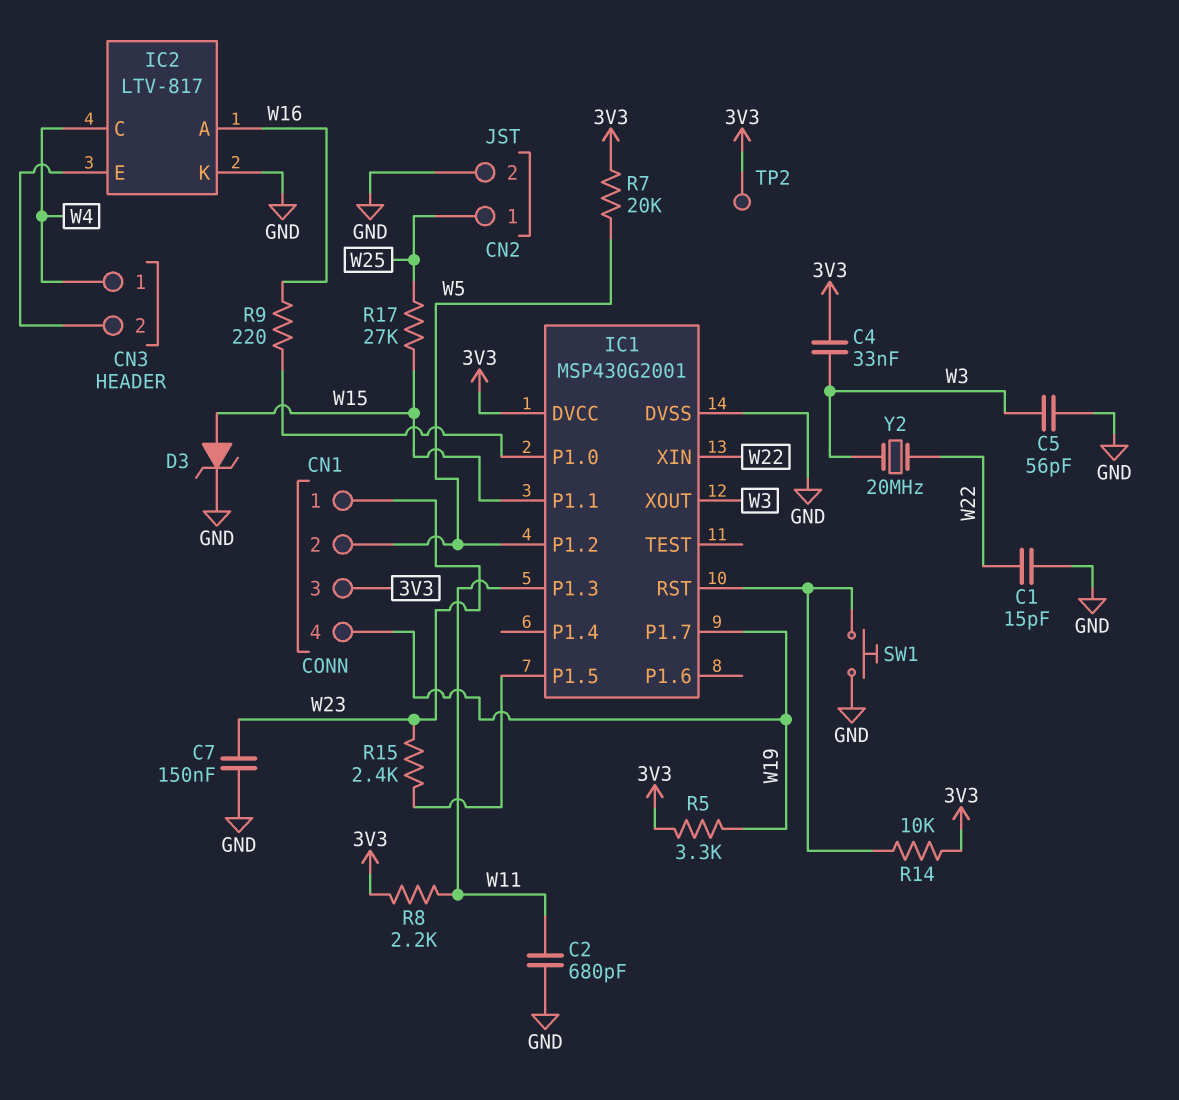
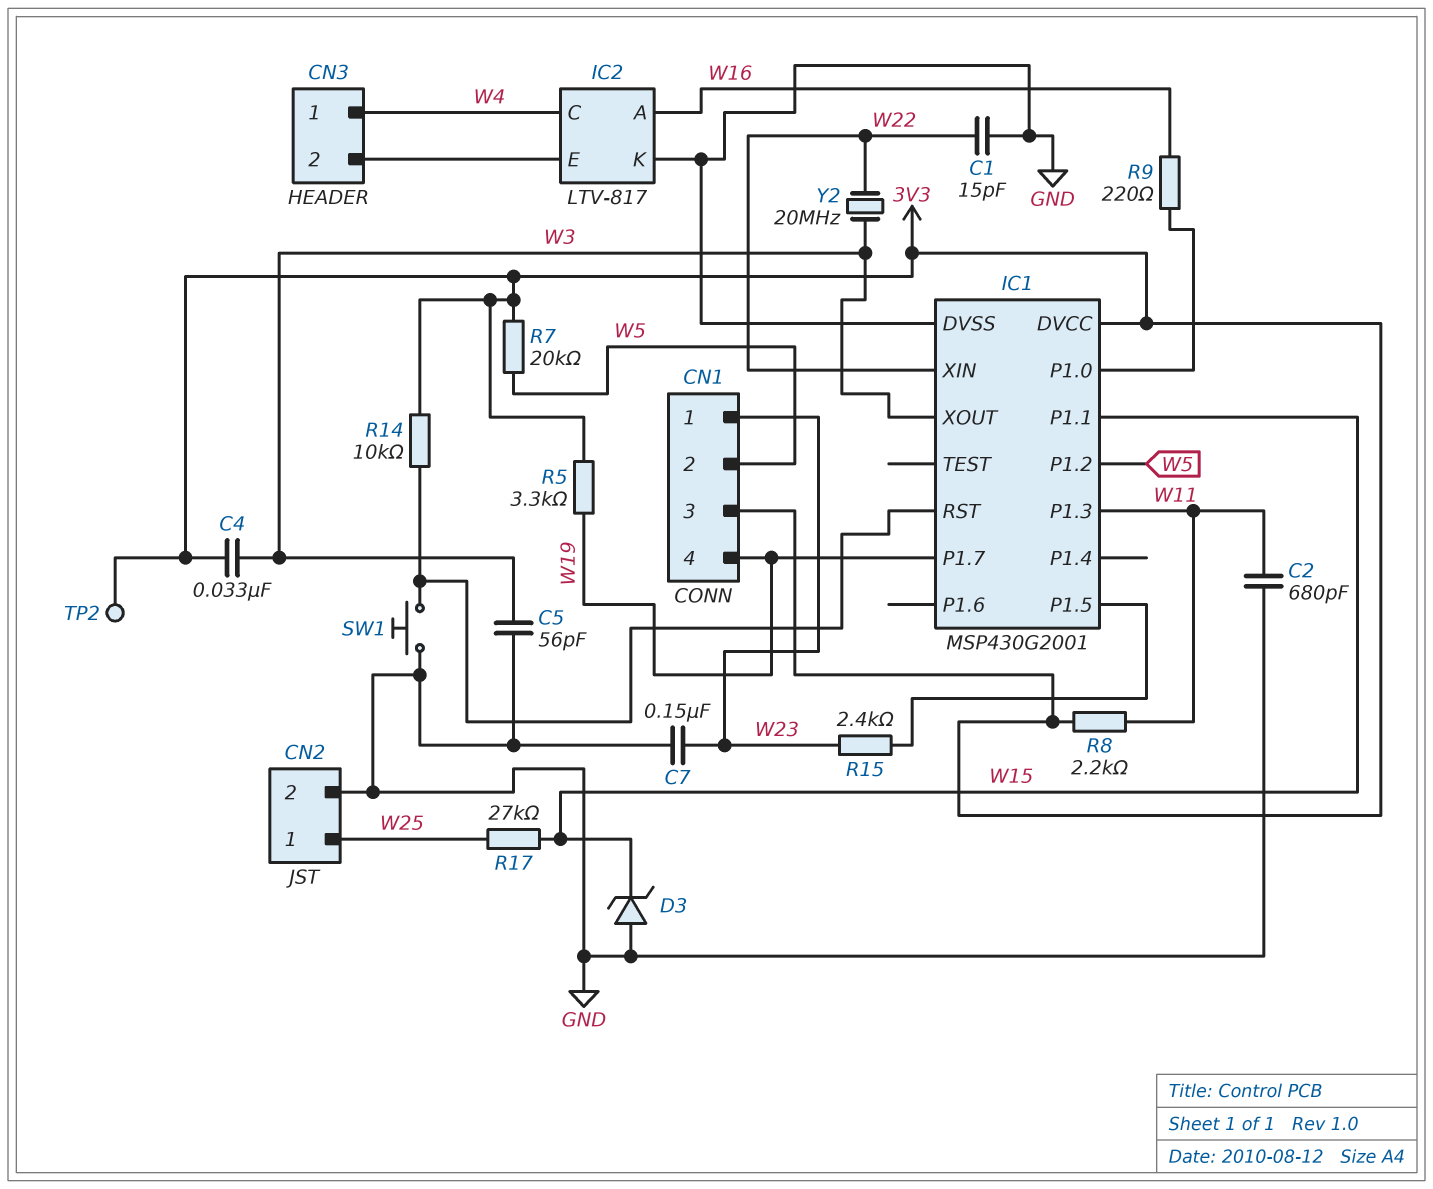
D3: zener (A W15, K GND) -> zener (A GND, K W15)

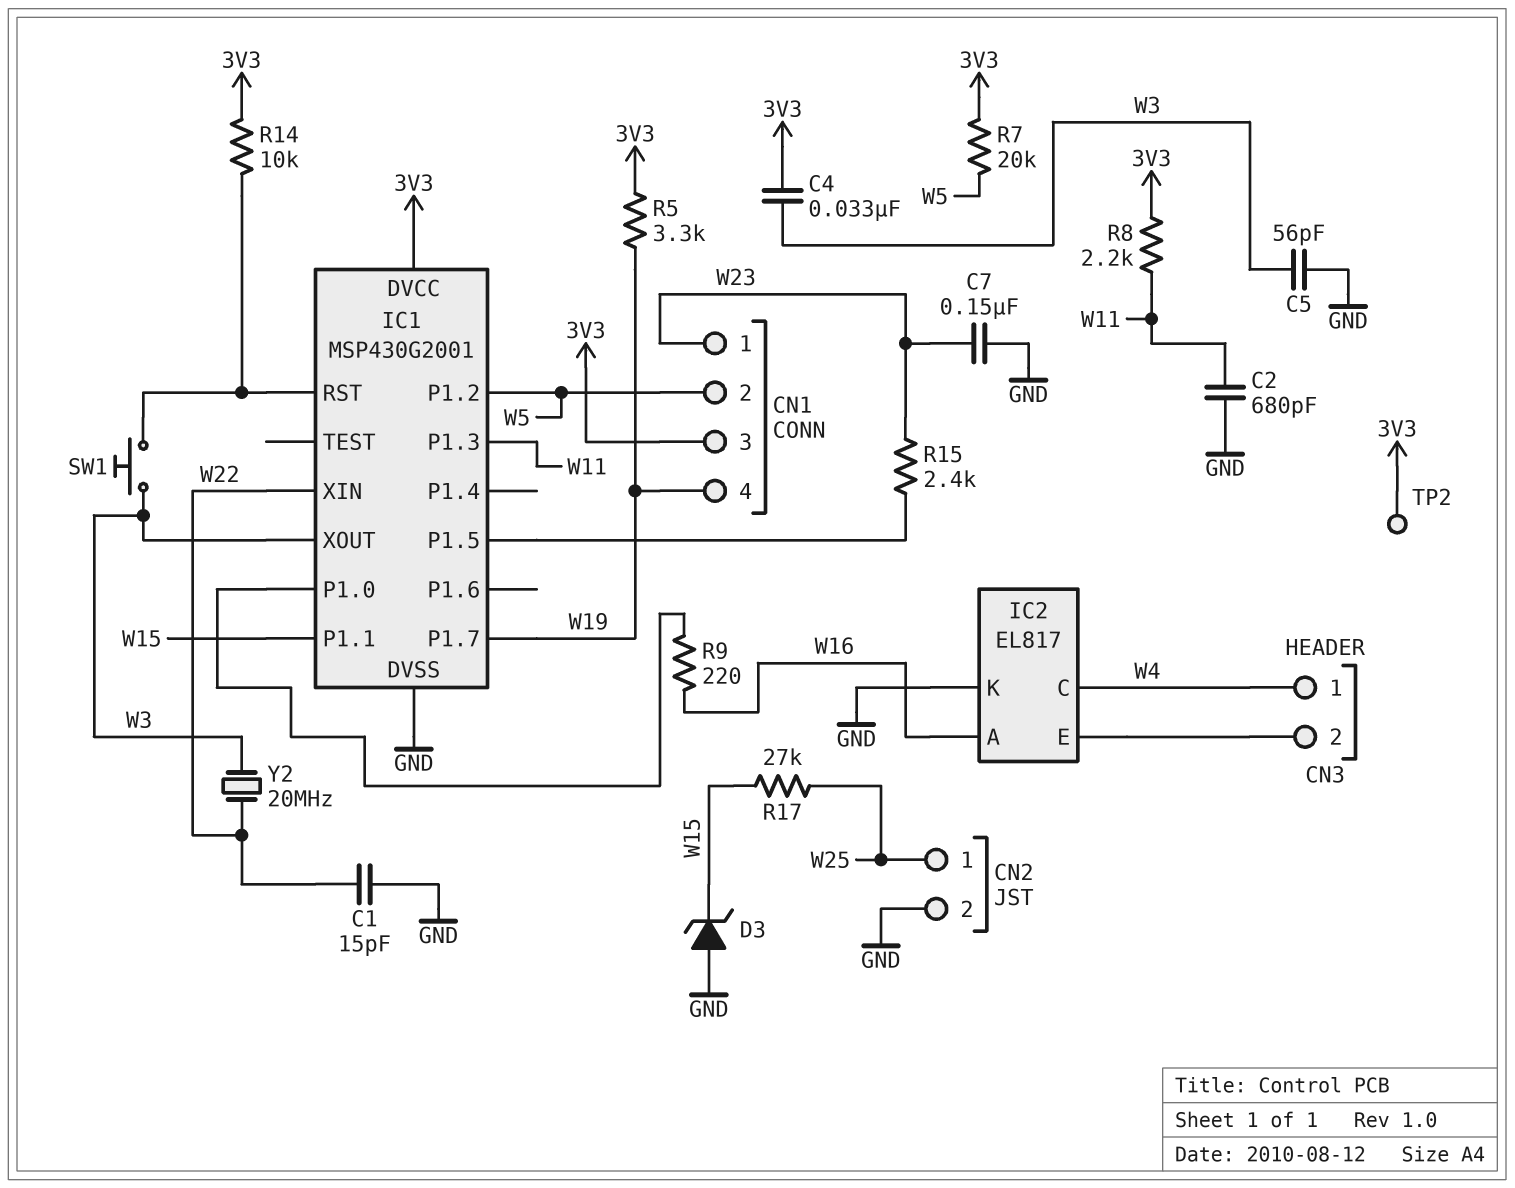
IC2: LTV-817 -> EL817
SW1: button (GND, IC1/RST) -> button (IC1/RST, W3)

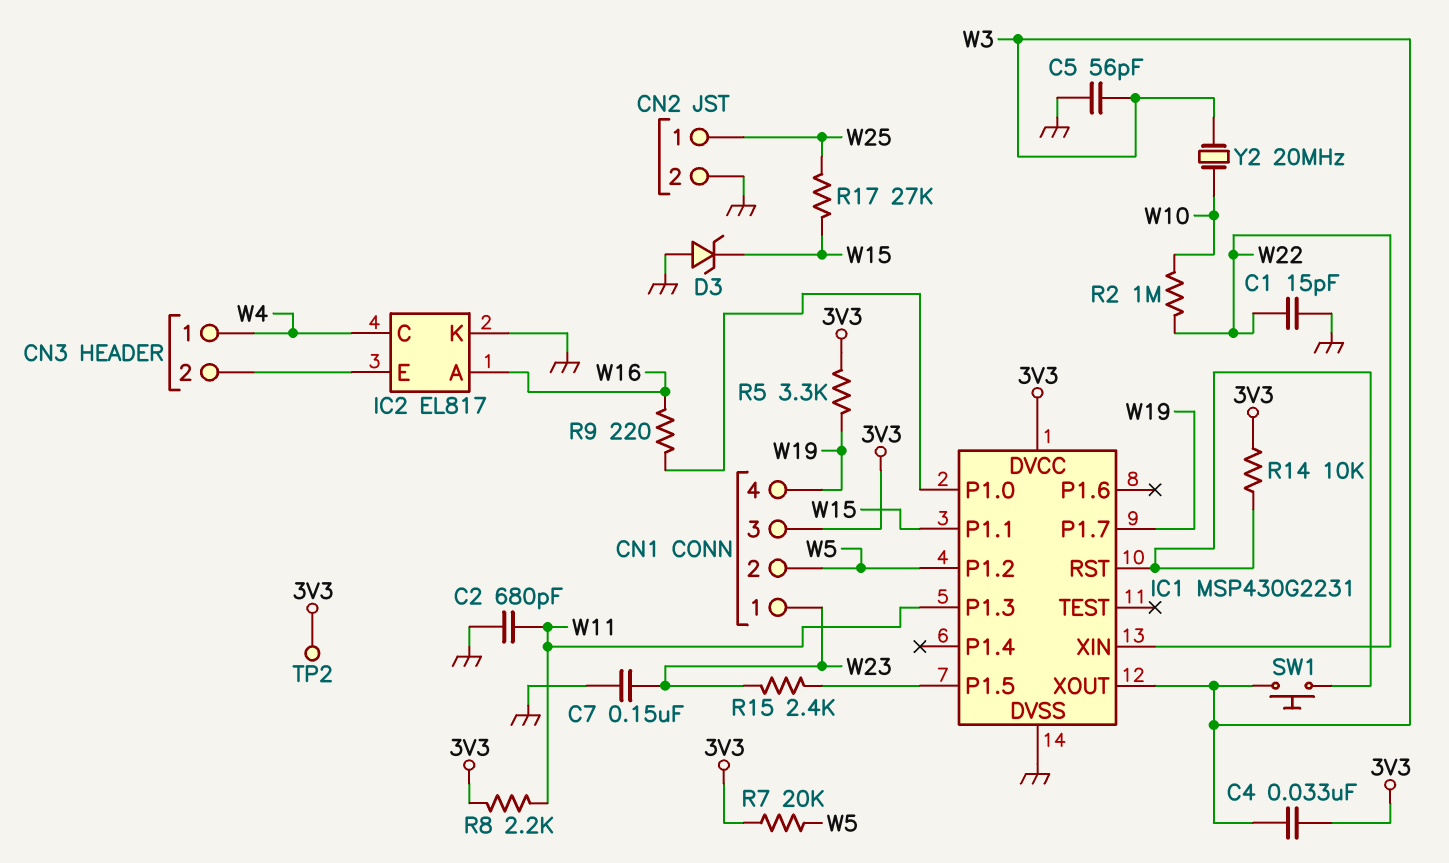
IC1: MSP430G2001 -> MSP430G2231
R2: none -> 1M (W10, W22)
Y2: 20MHz (W3, W22) -> 20MHz (W3, W10)

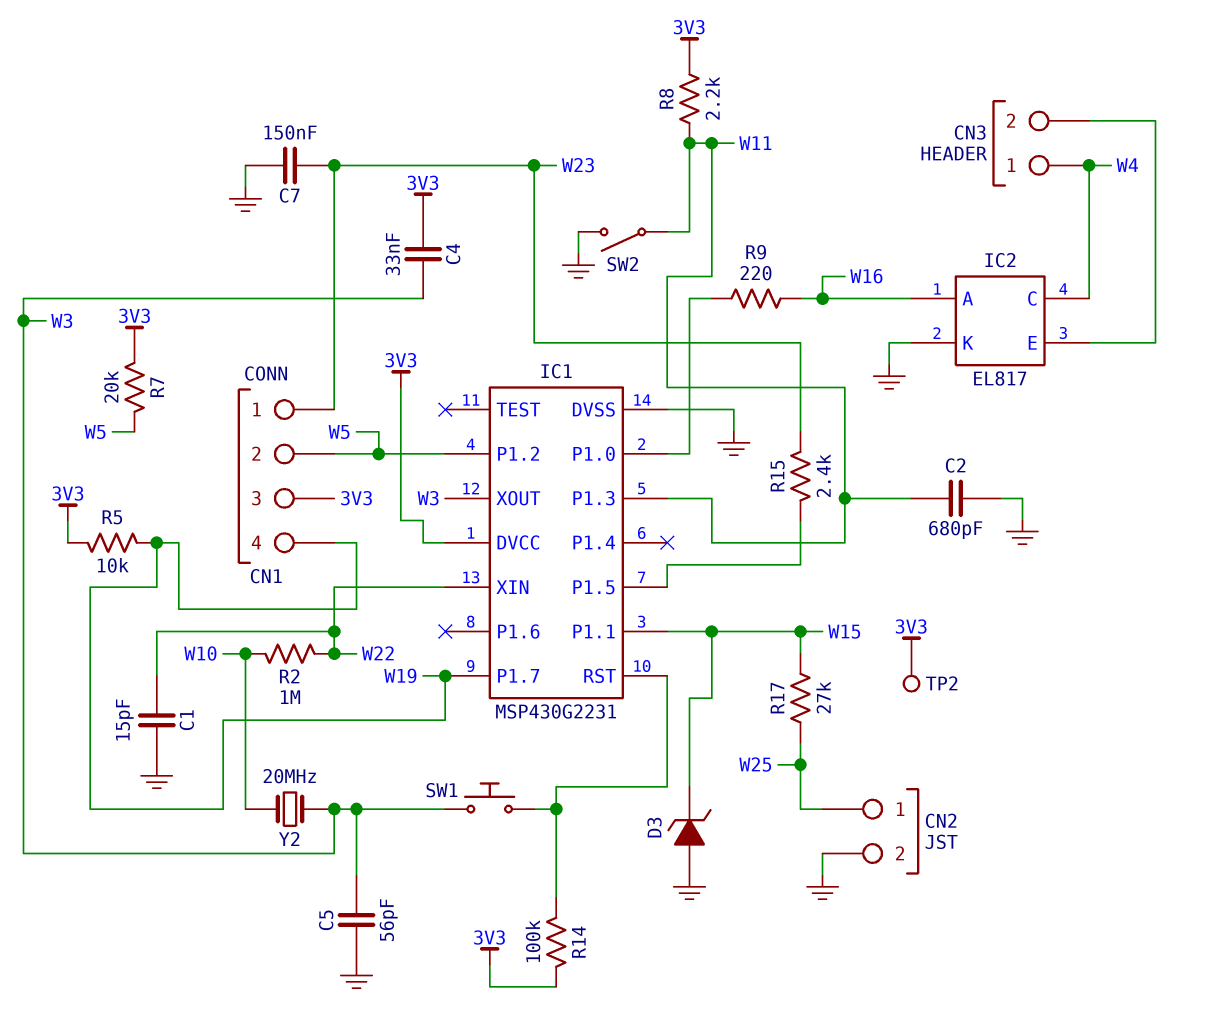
R5: 3.3k (3V3, W19) -> 10k (3V3, W19)
R14: 10k (3V3, IC1/RST) -> 100k (3V3, IC1/RST)
SW2: none -> switch (GND, W11)

